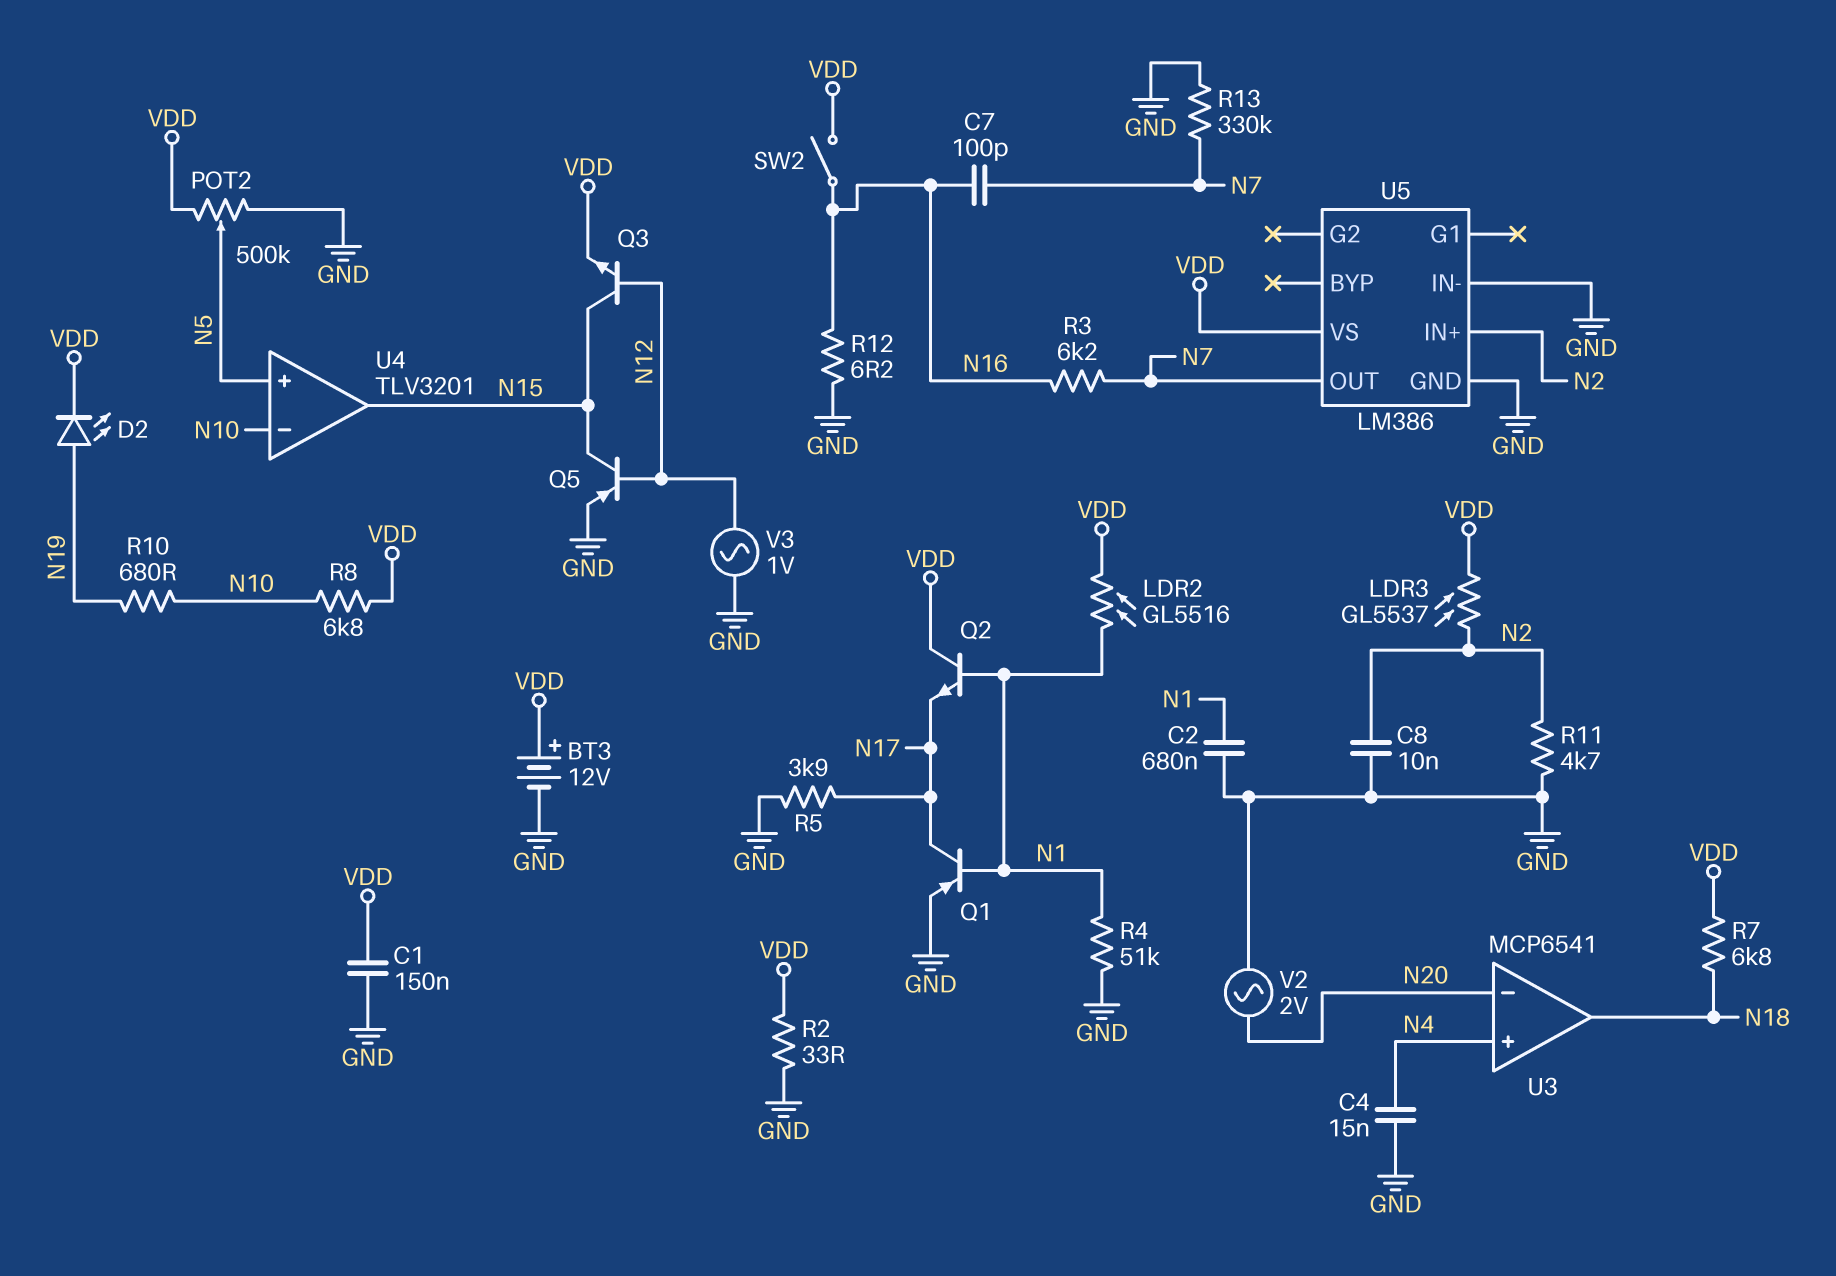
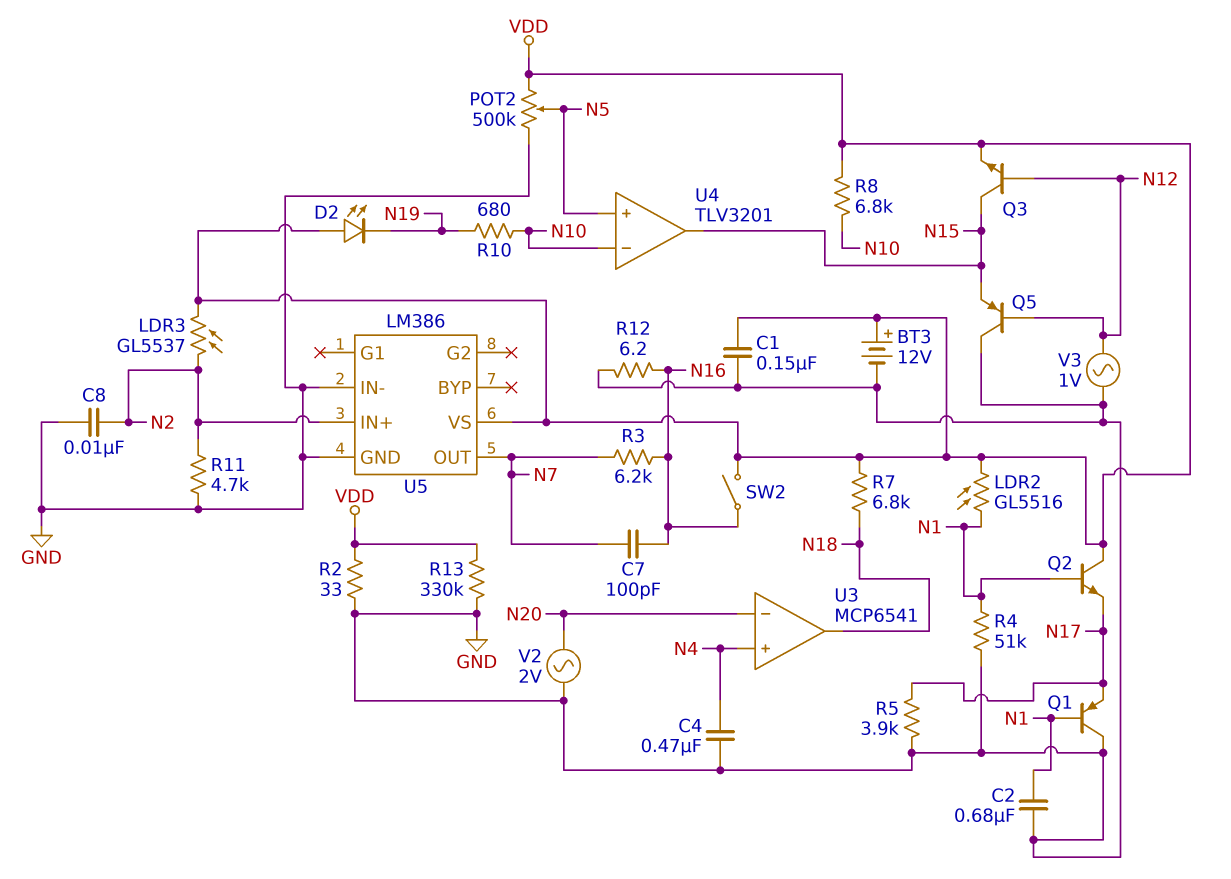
C4: 15nF (GND, N4) -> 470nF (GND, N4)
D2: LED (A N19, K VDD) -> LED (A VDD, K N19)
Q1: PNP (B N1, C N17, E GND) -> PNP (B N1, C GND, E N17)
Q5: PNP (B N12, C N15, E GND) -> PNP (B N12, C GND, E N15)
R13: 330k (GND, N7) -> 330k (GND, VDD)

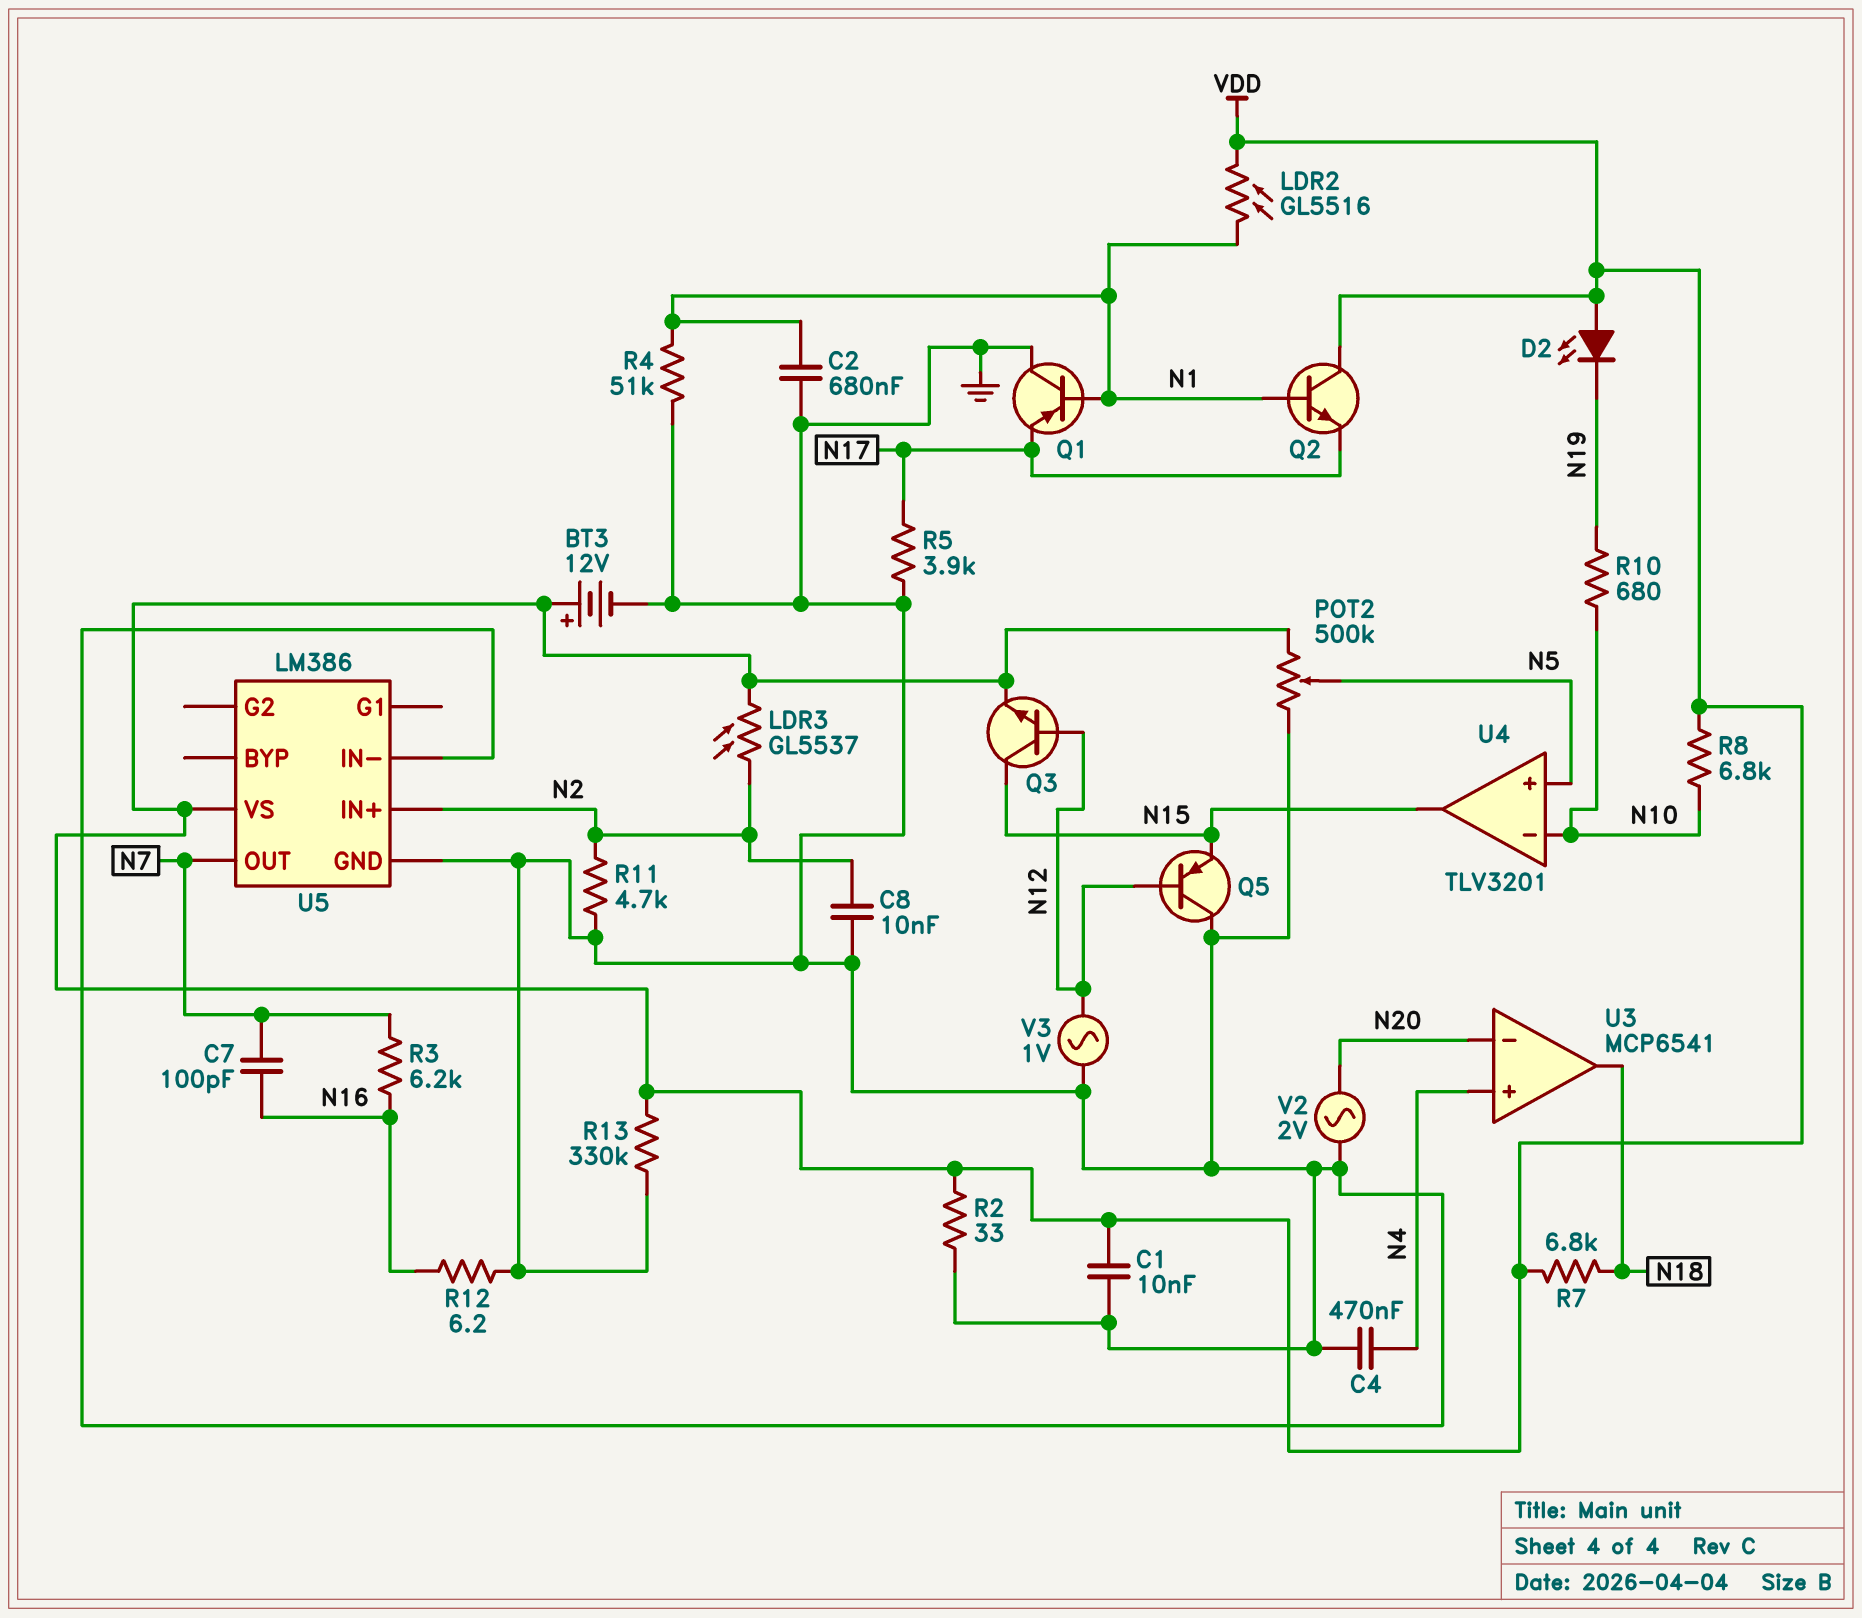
C1: 150nF (GND, VDD) -> 10nF (GND, VDD)
SW2: switch (N16, VDD) -> none

